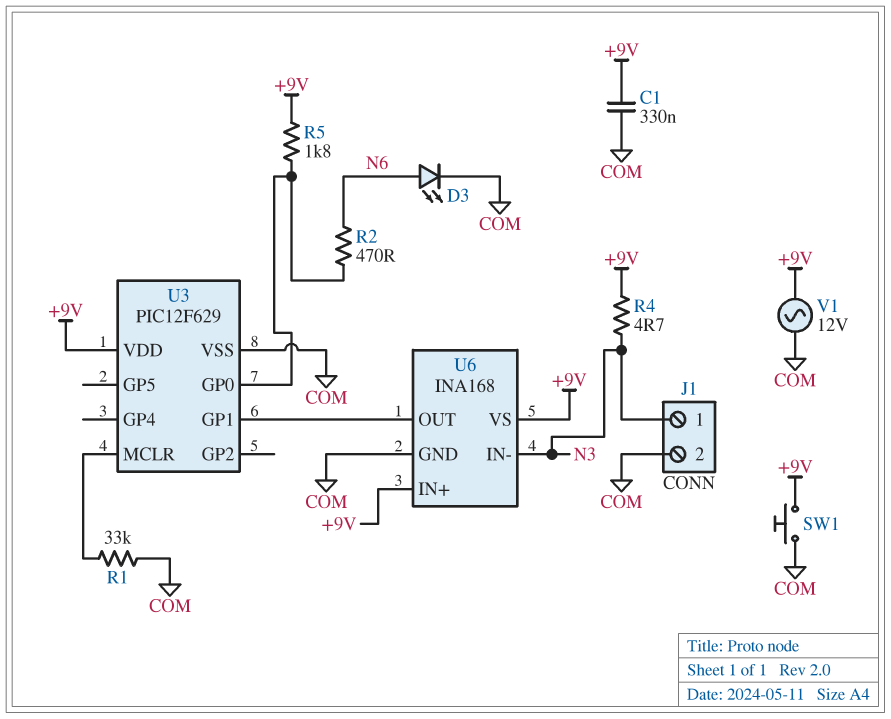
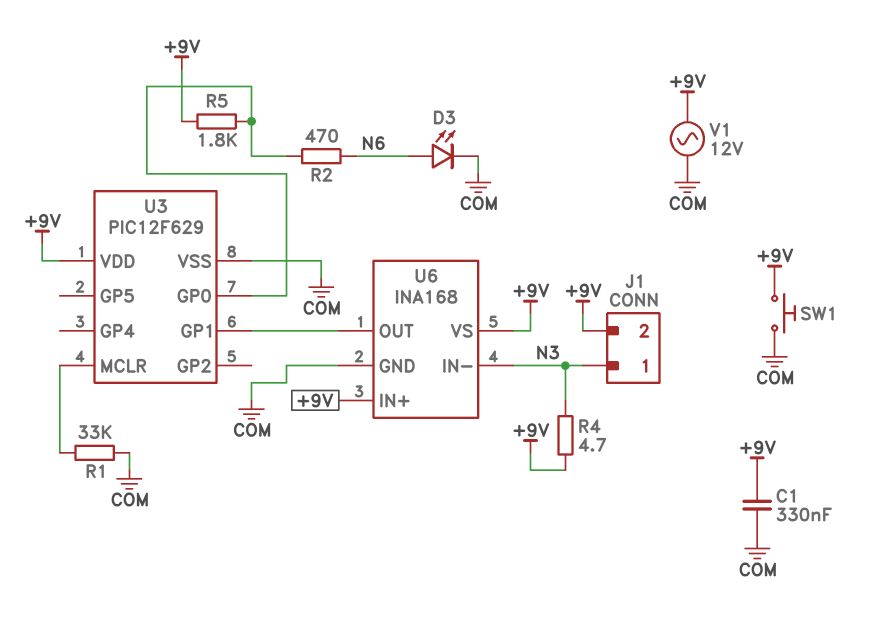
J1 pin 2: COM -> +9V

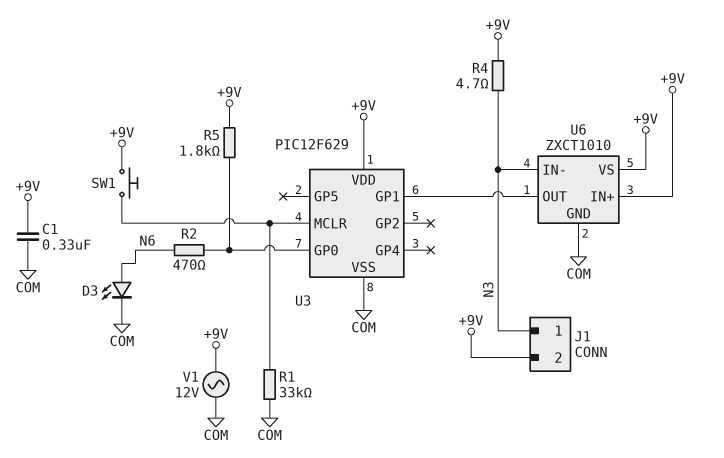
SW1: button (+9V, COM) -> button (+9V, U3/MCLR)
U6: INA168 -> ZXCT1010

